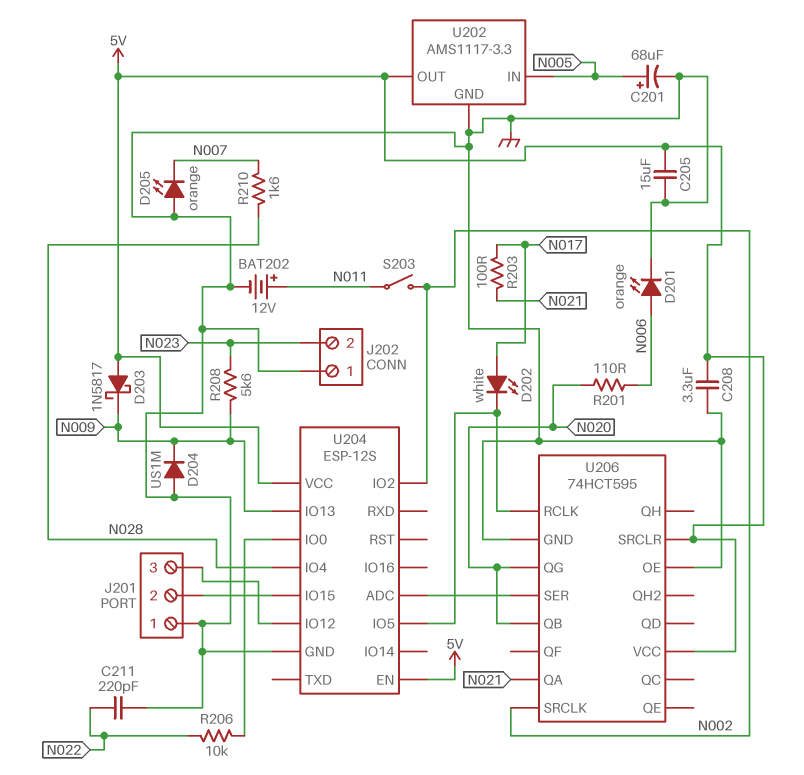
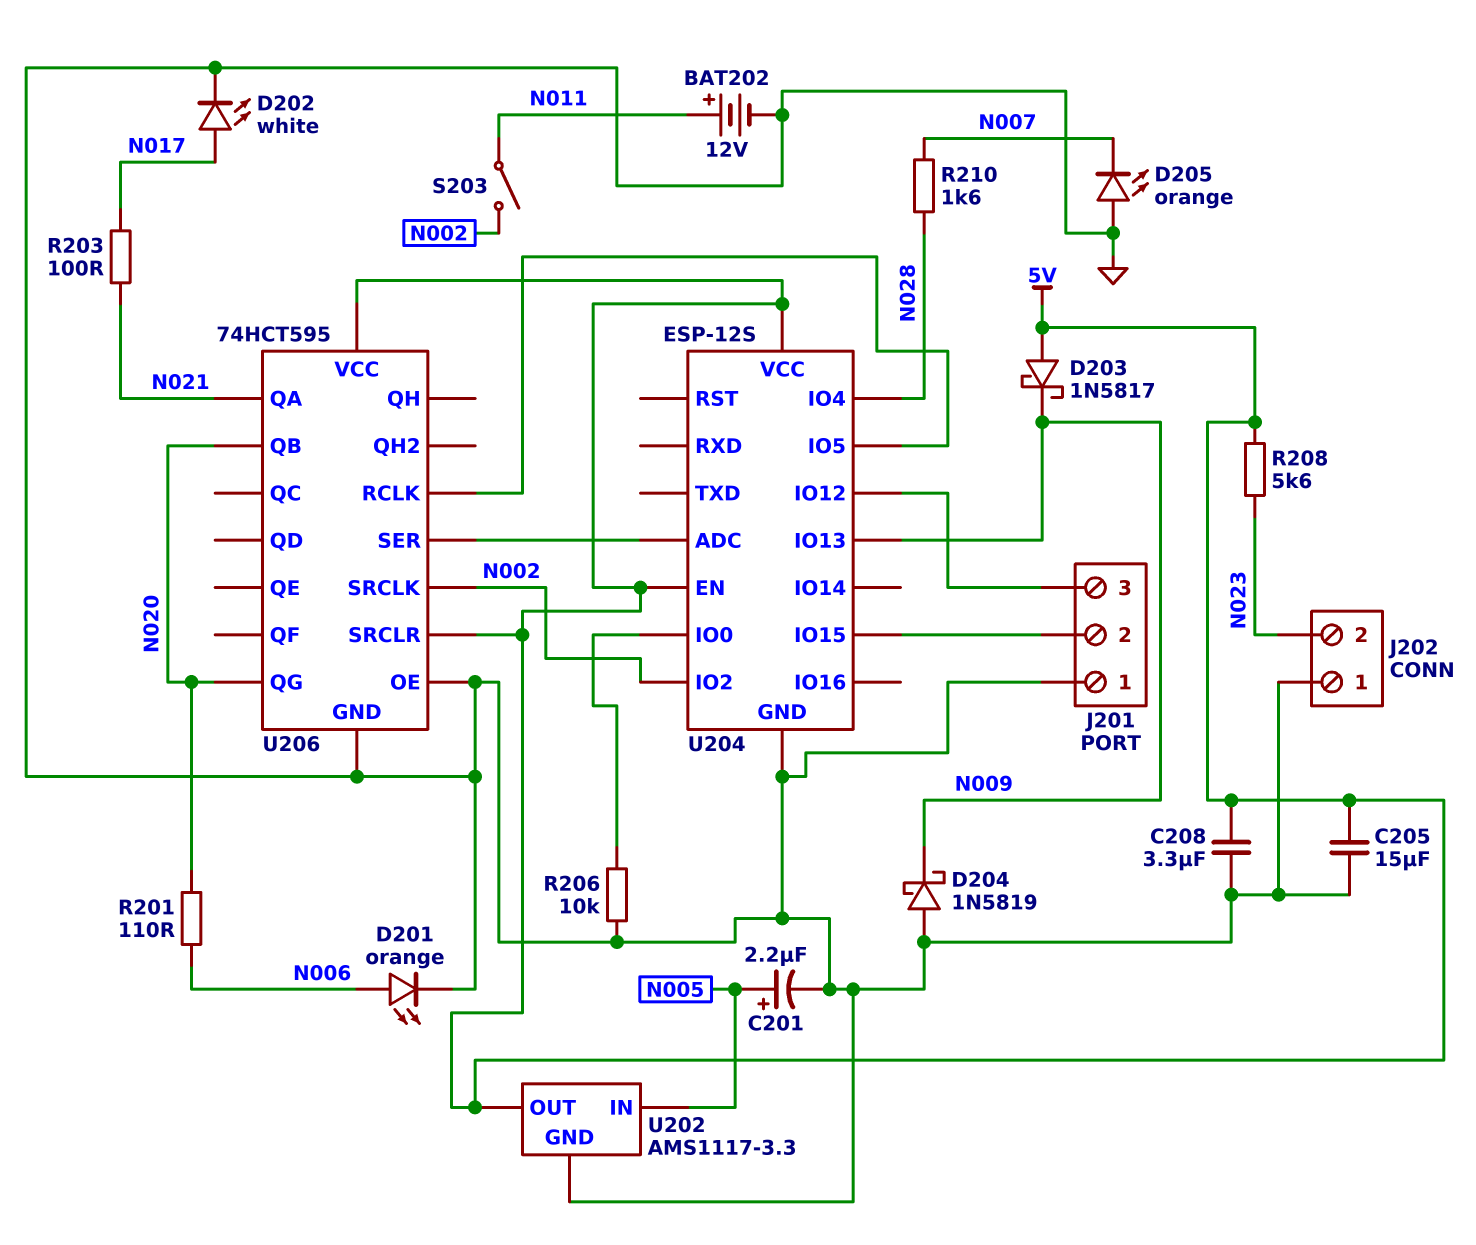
C201: 68uF (plus N005, minus GND) -> 2.2uF (plus N005, minus GND)
C211: 220pF (GND, N022) -> none
D202: LED white (A N017, K U204/IO5) -> LED white (A N017, K GND)
D204: diode US1M (A GND, K N009) -> schottky 1N5819 (A GND, K N009)
R206: 10k (N022, U204/IO0) -> 10k (GND, U204/IO0)
R208: 5.6k (N009, N023) -> 5.6k (5V, N023)

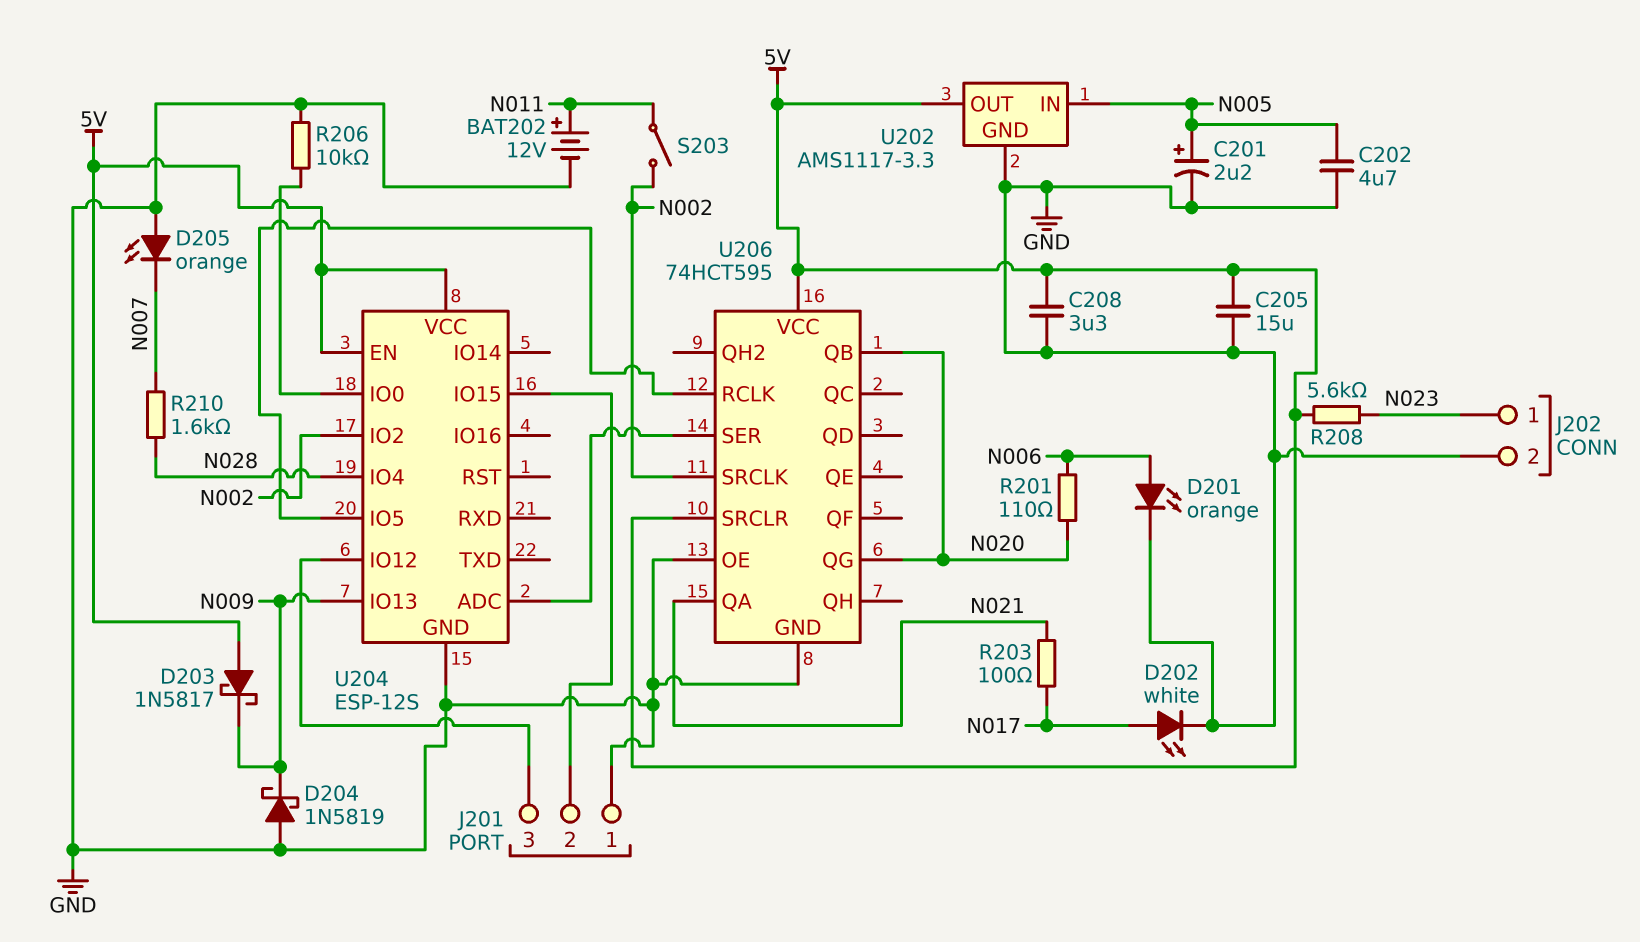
C202: none -> 4.7uF (GND, N005)
J202 pin 1: GND -> N023
J202 pin 2: N023 -> GND

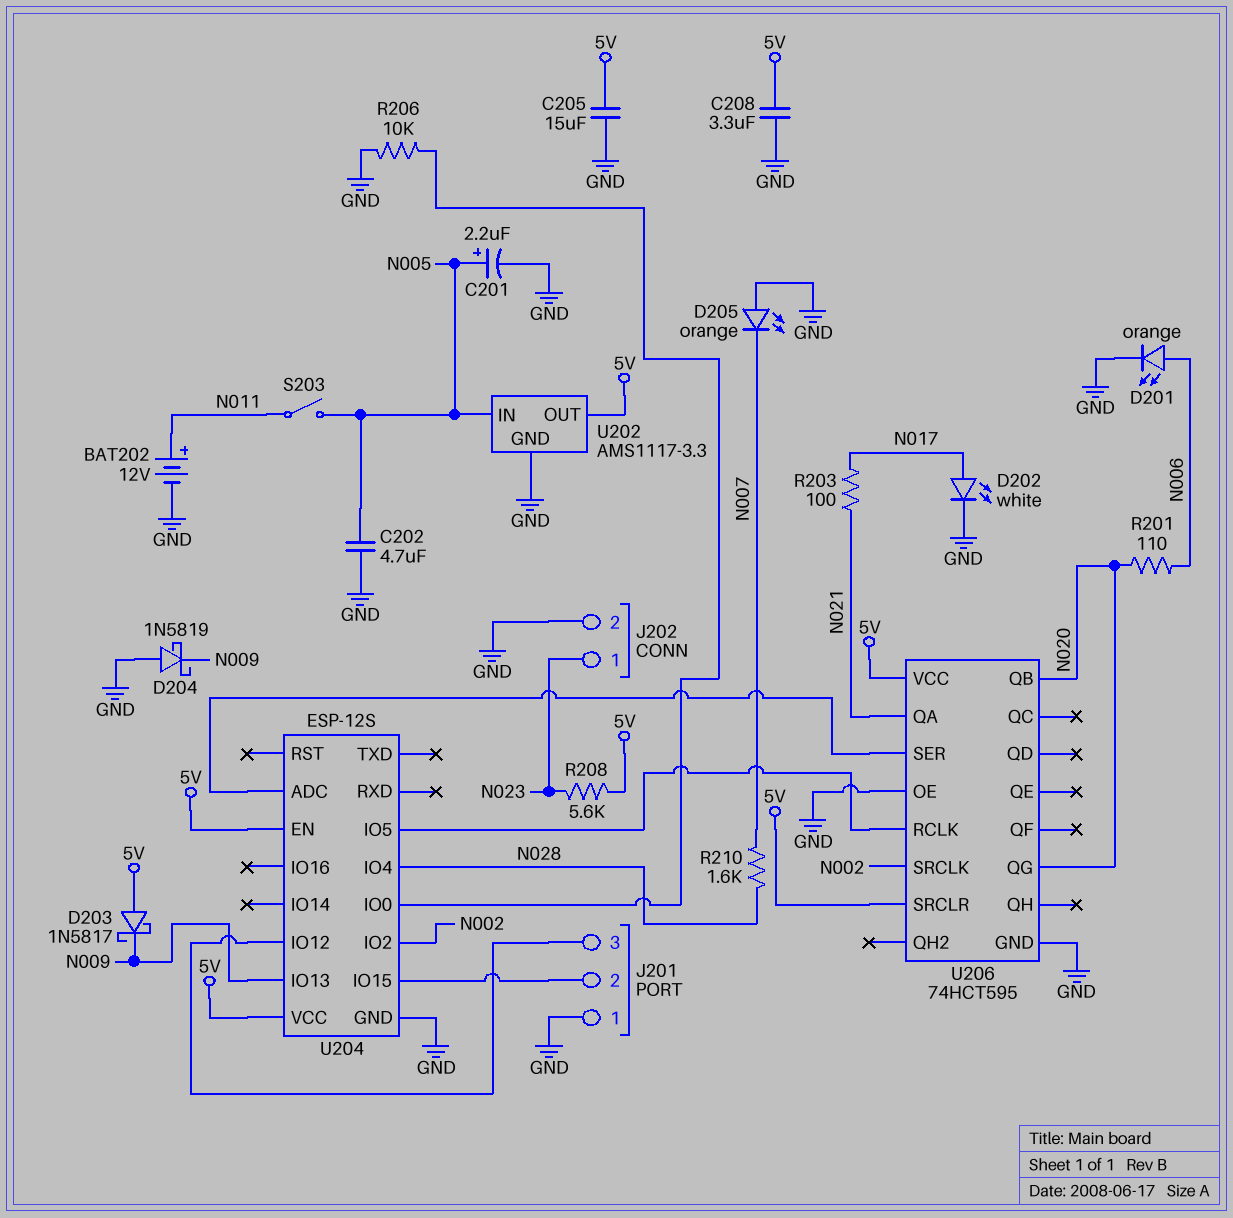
S203: switch (N002, N011) -> switch (N005, N011)

